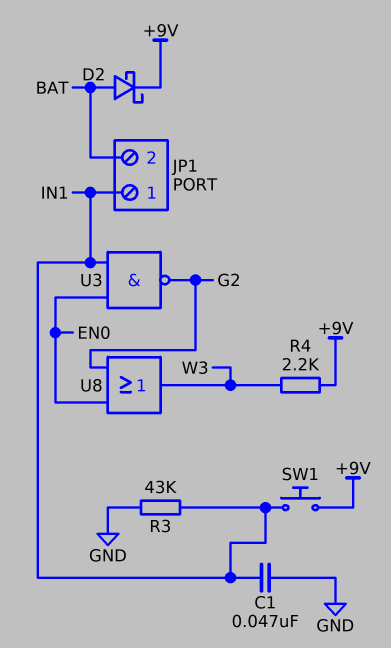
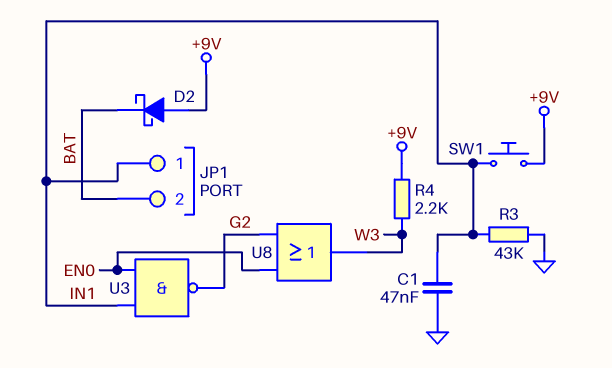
D2: schottky (A BAT, K +9V) -> schottky (A +9V, K BAT)

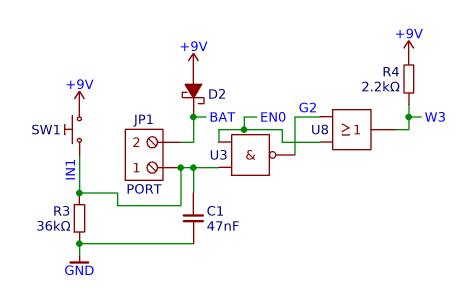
R3: 43k (GND, IN1) -> 36k (GND, IN1)

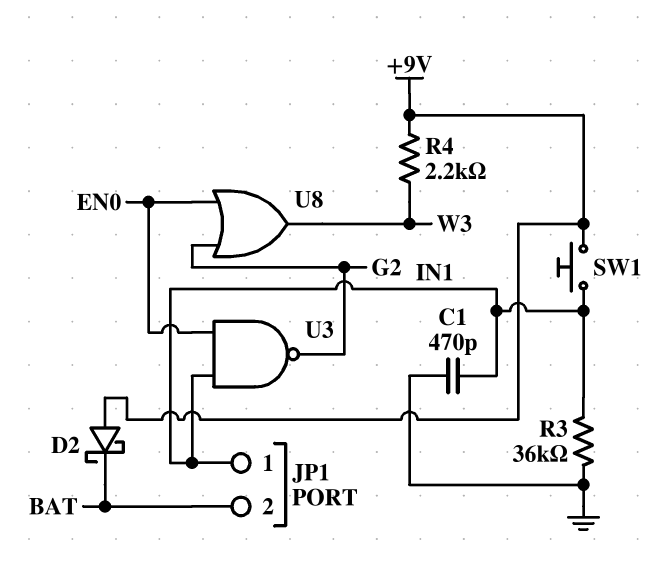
C1: 47nF (GND, IN1) -> 470pF (GND, IN1)

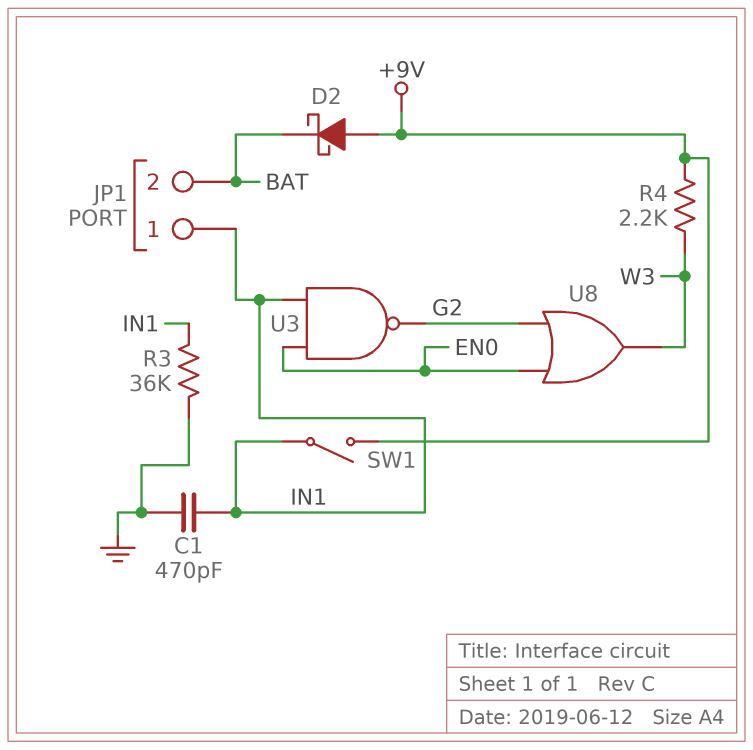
SW1: button (+9V, IN1) -> switch (+9V, IN1)

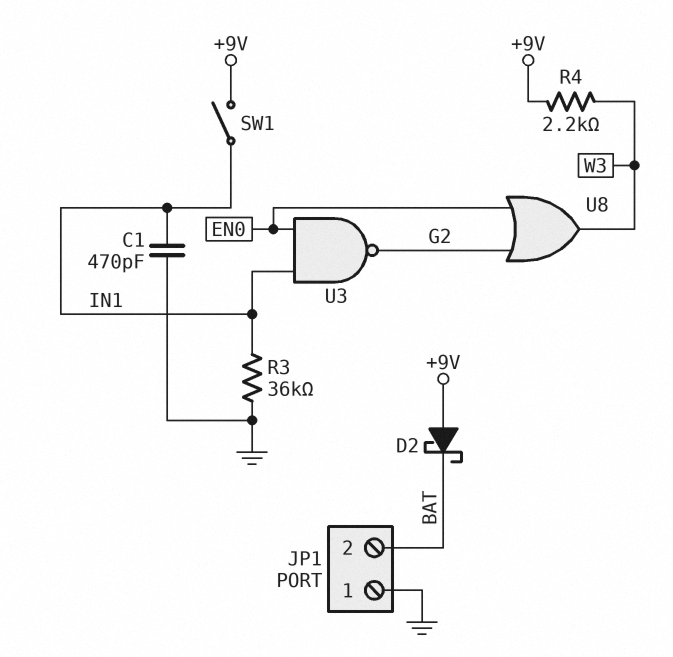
JP1 pin 1: IN1 -> GND

